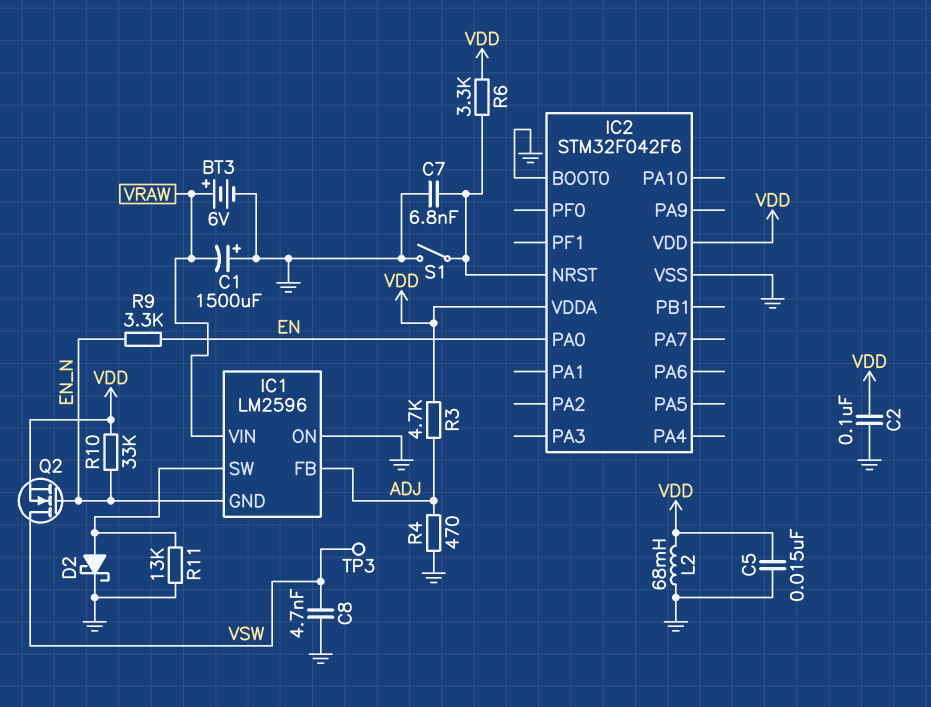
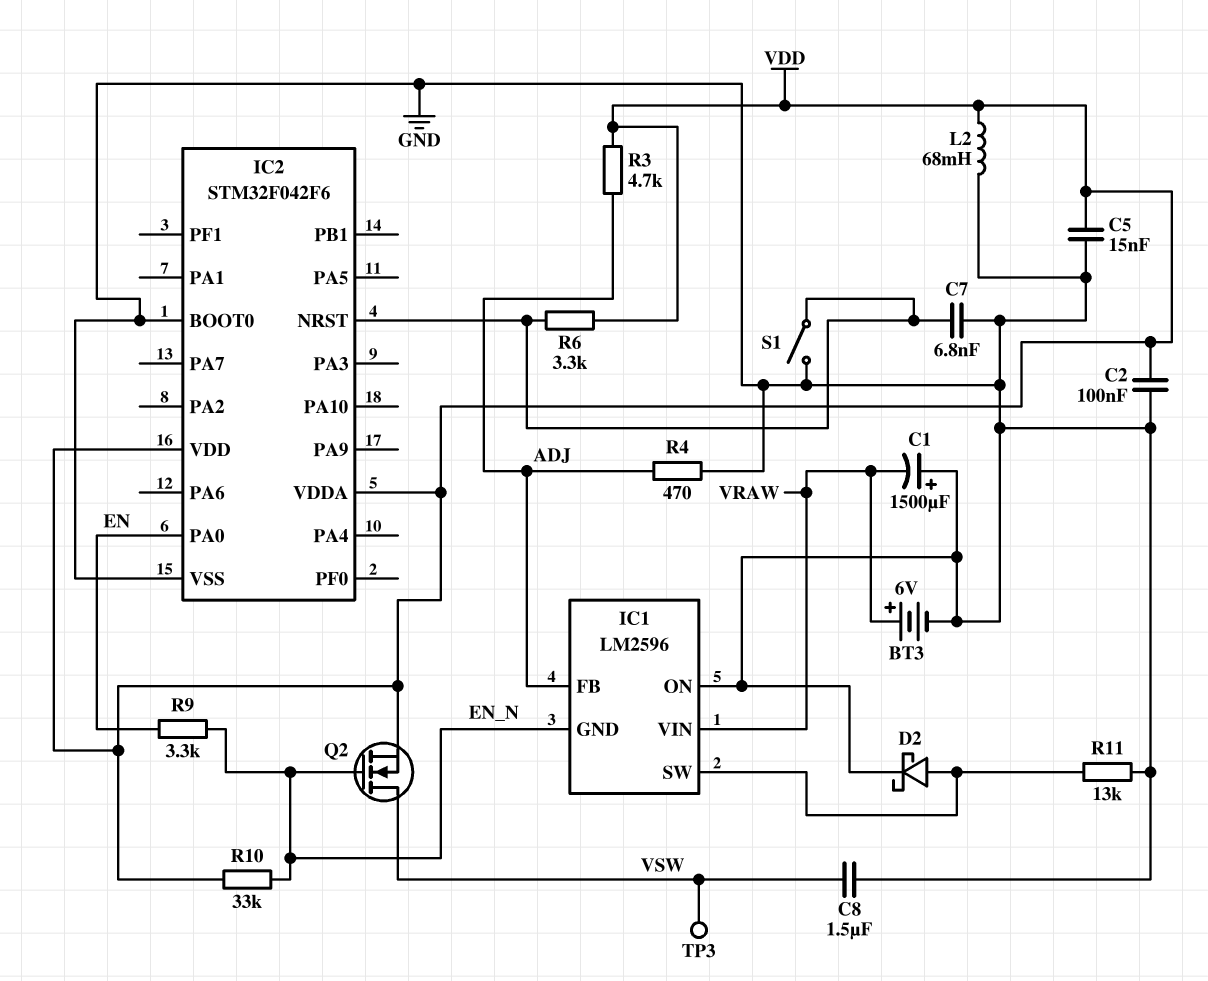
C8: 4.7nF (GND, VSW) -> 1.5uF (GND, VSW)

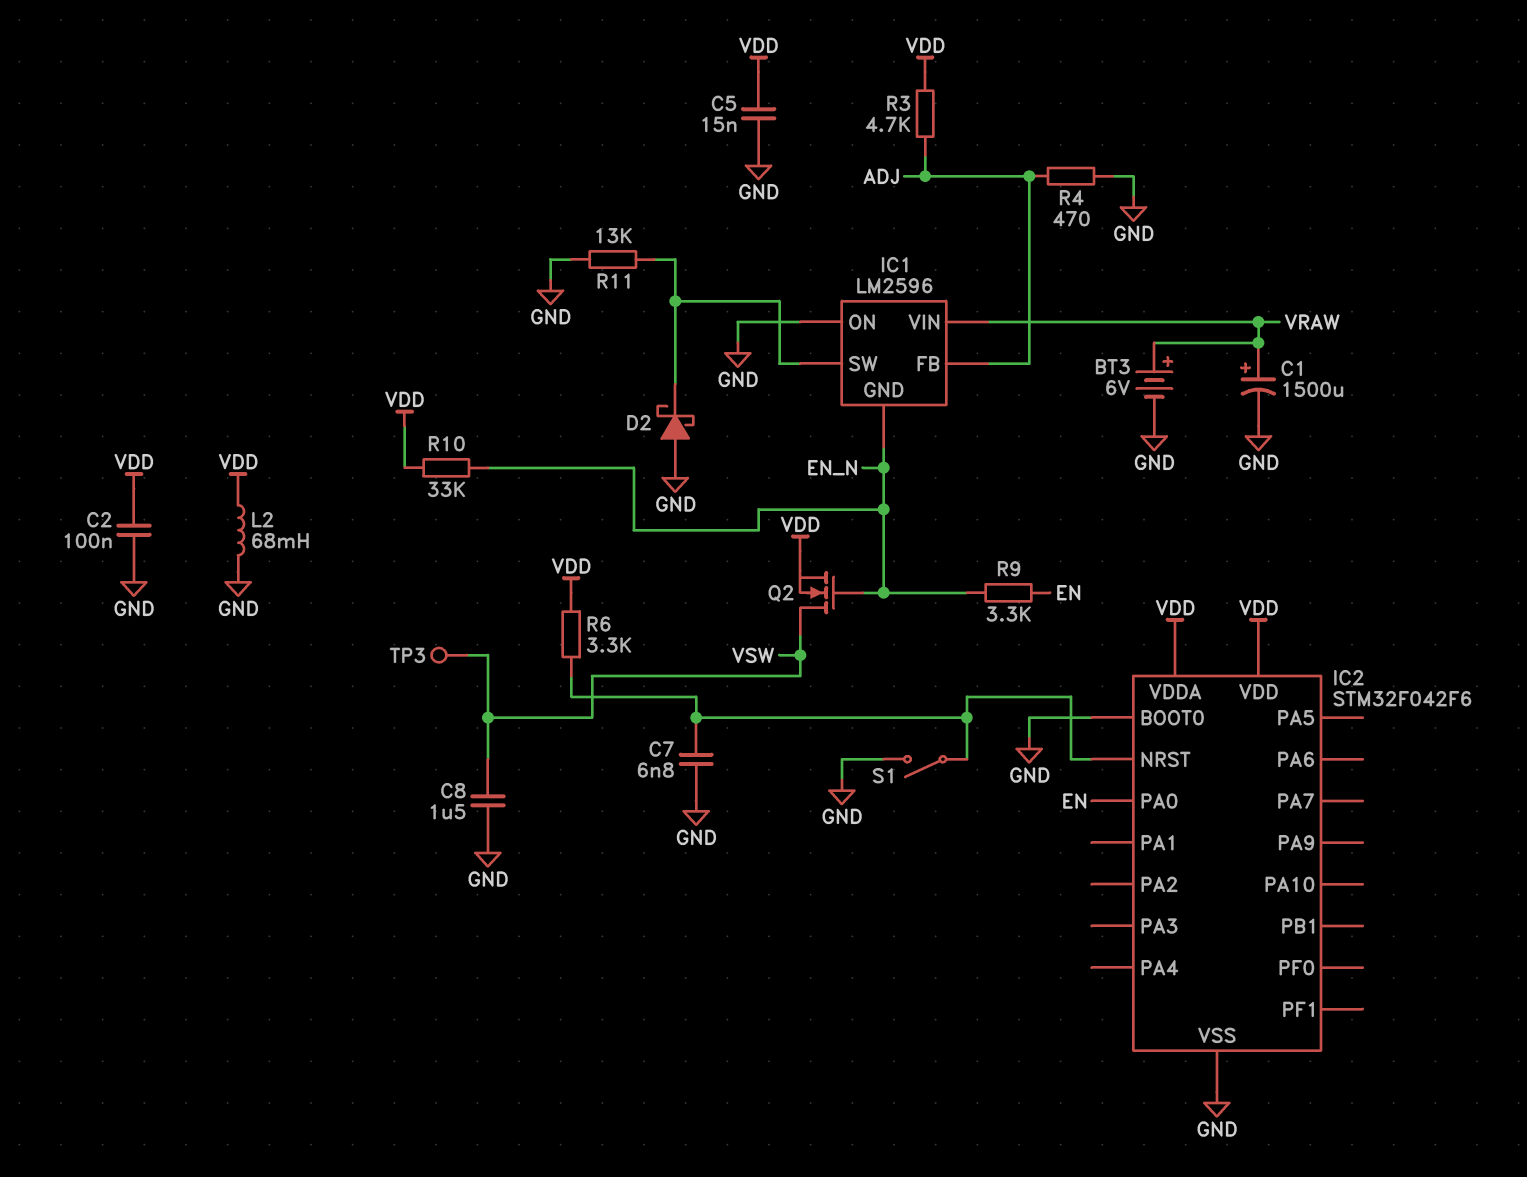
C1: 1500uF (plus GND, minus VRAW) -> 1500uF (plus VRAW, minus GND)
D2: schottky (A IC1/SW, K GND) -> schottky (A GND, K IC1/SW)

